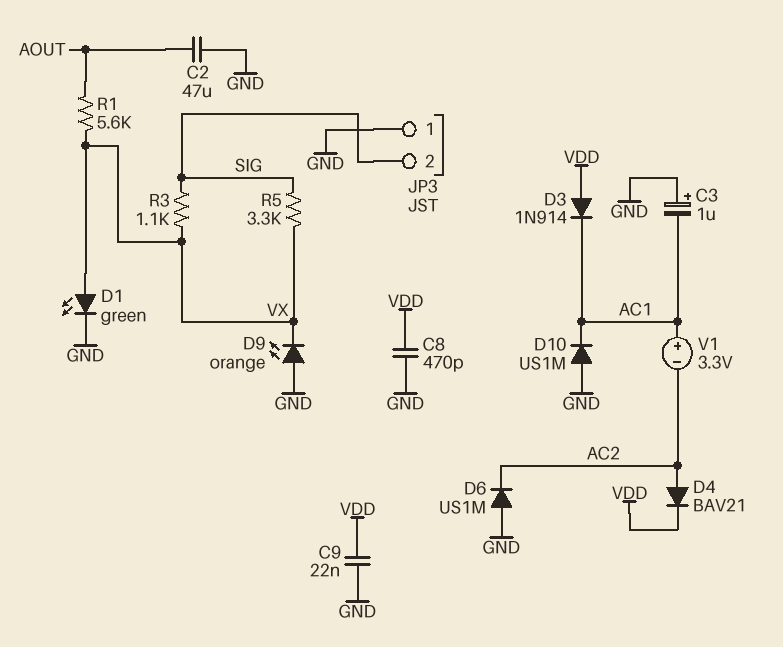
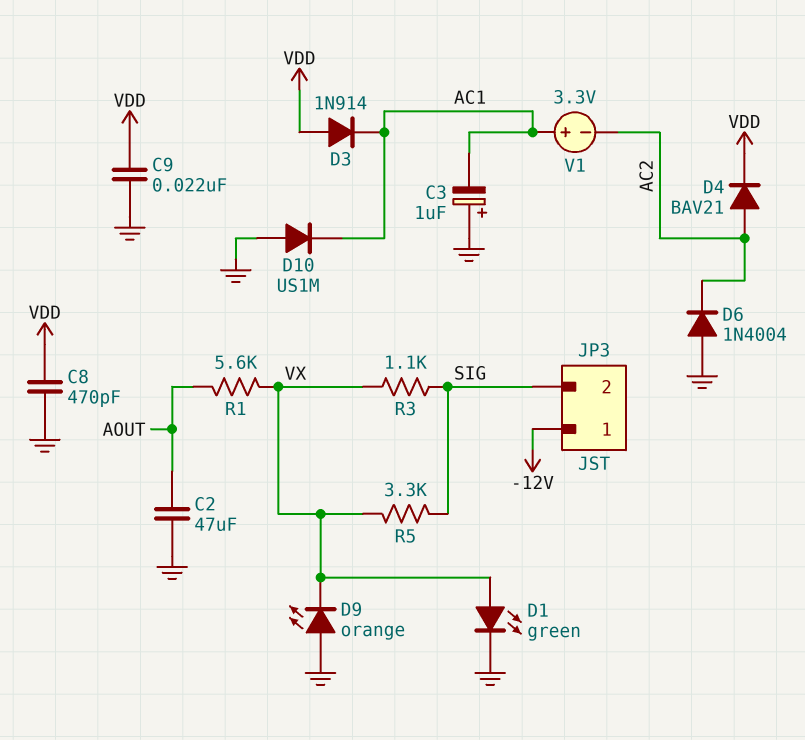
D6: diode US1M (A GND, K AC2) -> diode 1N4004 (A GND, K AC2)
JP3 pin 1: GND -> -12V

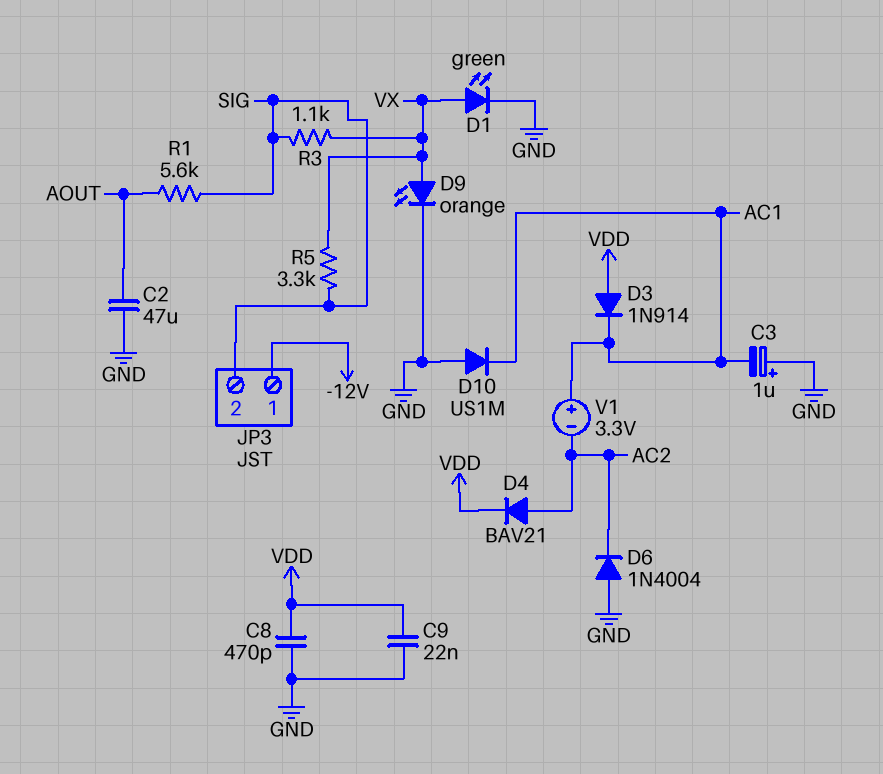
D9: LED orange (A GND, K VX) -> LED orange (A VX, K GND)
R1: 5.6k (AOUT, VX) -> 5.6k (AOUT, SIG)

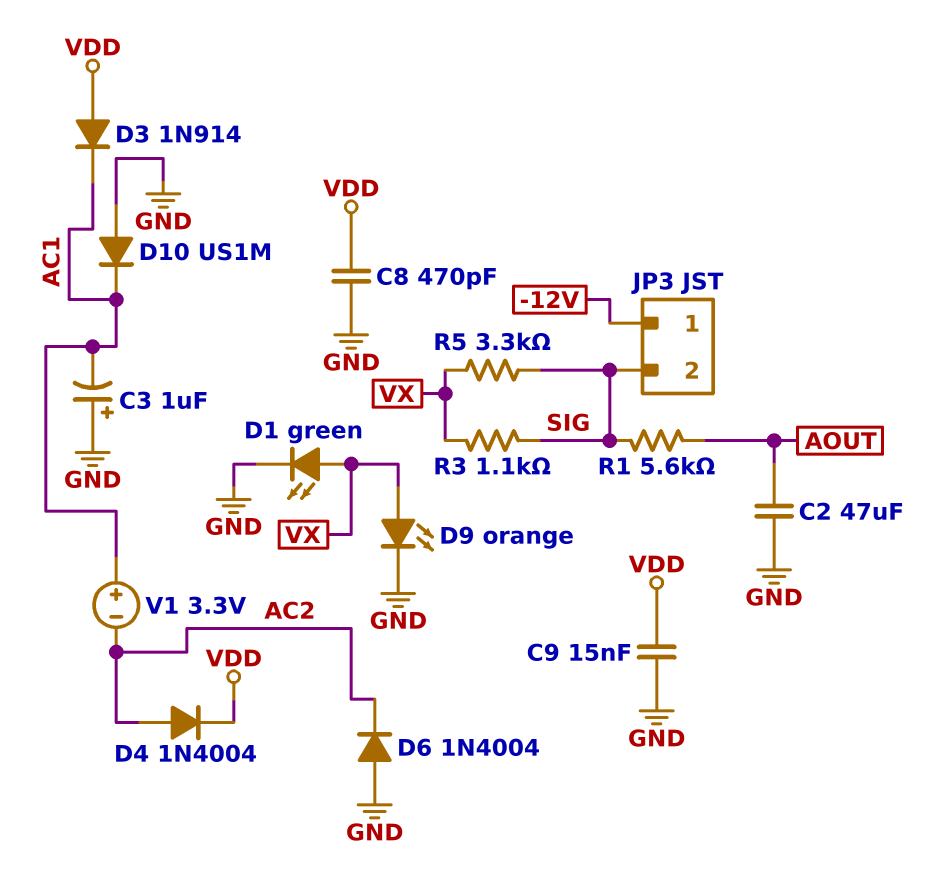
C9: 22nF (GND, VDD) -> 15nF (GND, VDD)
D4: diode BAV21 (A AC2, K VDD) -> diode 1N4004 (A AC2, K VDD)

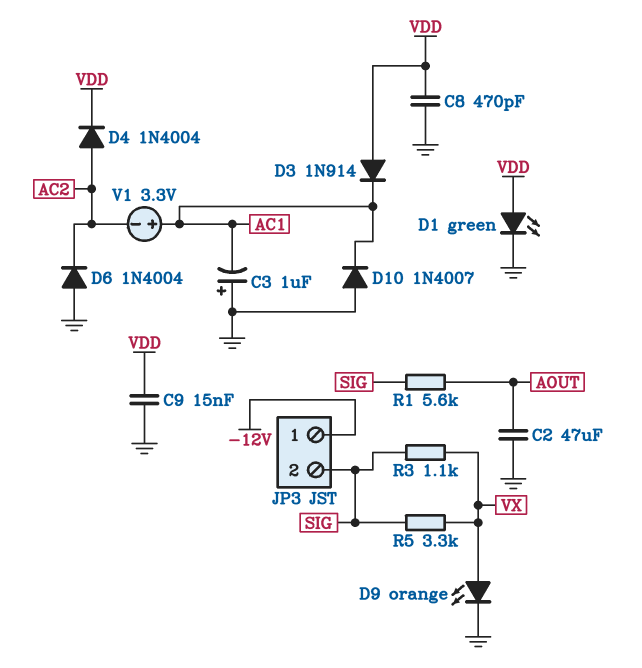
D1: LED green (A VX, K GND) -> LED green (A VDD, K GND)
D10: diode US1M (A GND, K AC1) -> diode 1N4007 (A GND, K AC1)

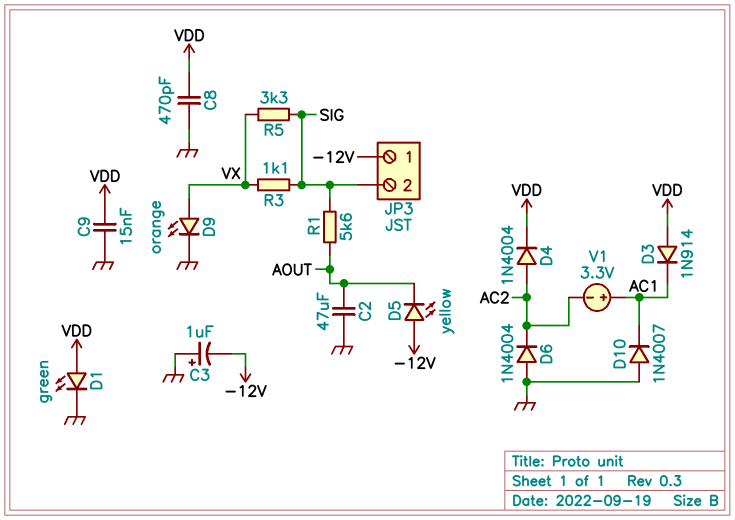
C3: 1uF (plus GND, minus AC1) -> 1uF (plus GND, minus -12V)
D5: none -> LED yellow (A -12V, K AOUT)

